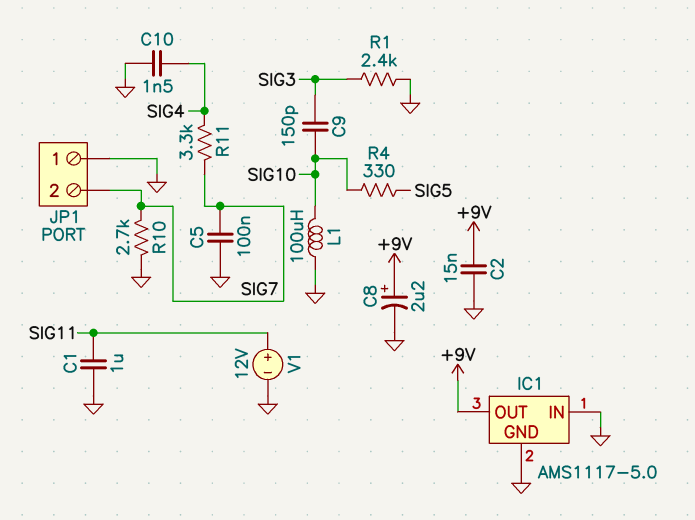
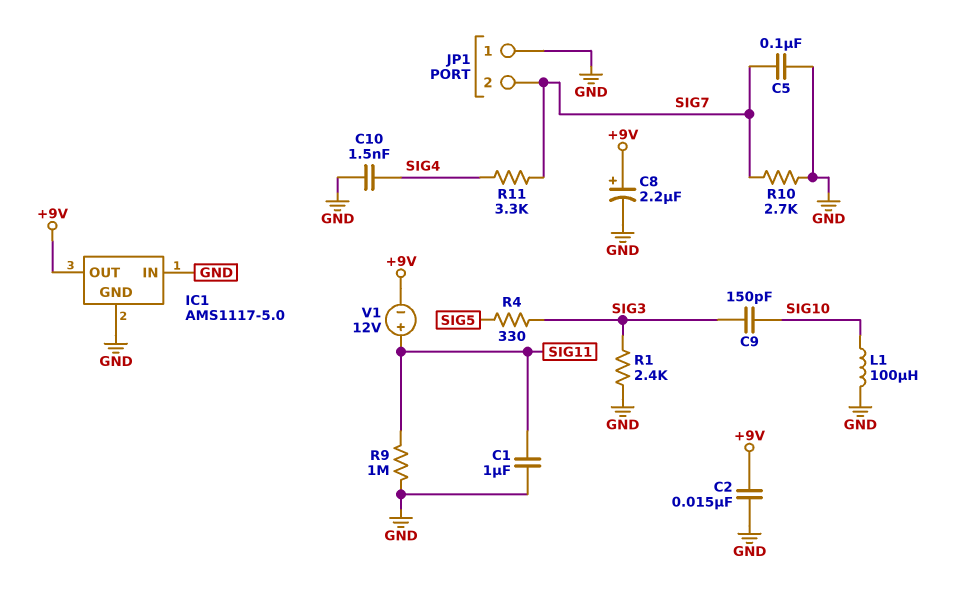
R4: 330 (SIG5, SIG10) -> 330 (SIG3, SIG5)
R9: none -> 1M (GND, SIG11)
V1: 12V (plus SIG11, minus GND) -> 12V (plus SIG11, minus +9V)

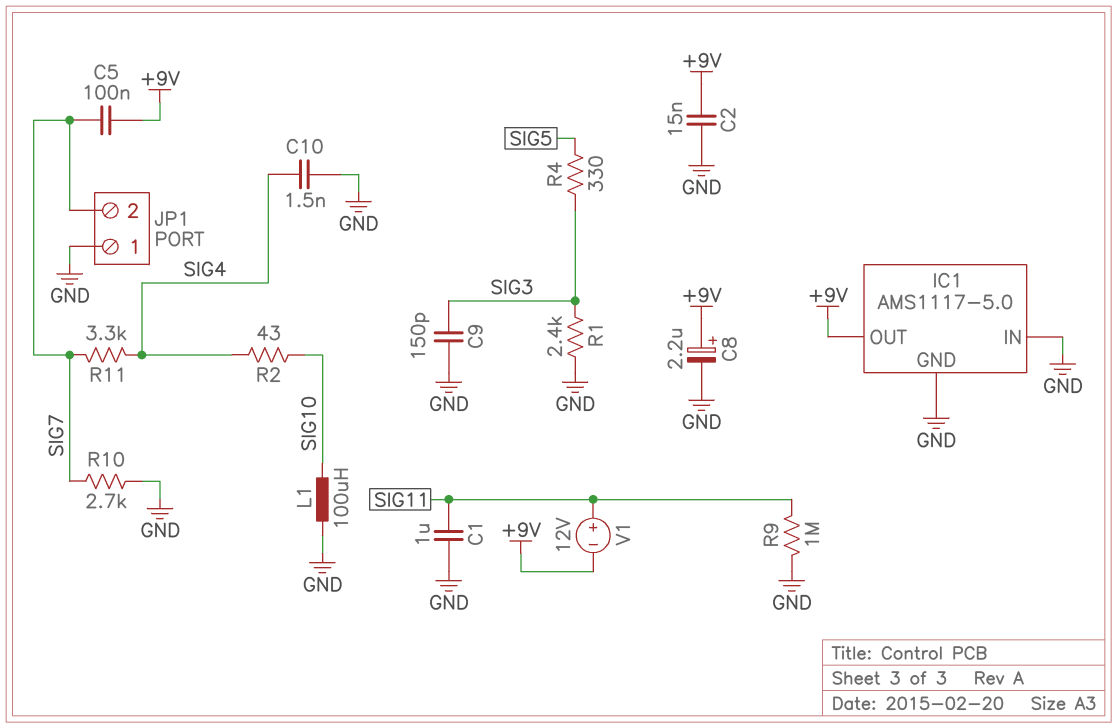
C5: 100nF (GND, SIG7) -> 100nF (+9V, SIG7)
C9: 150pF (SIG3, SIG10) -> 150pF (GND, SIG3)
R2: none -> 43 (SIG4, SIG10)

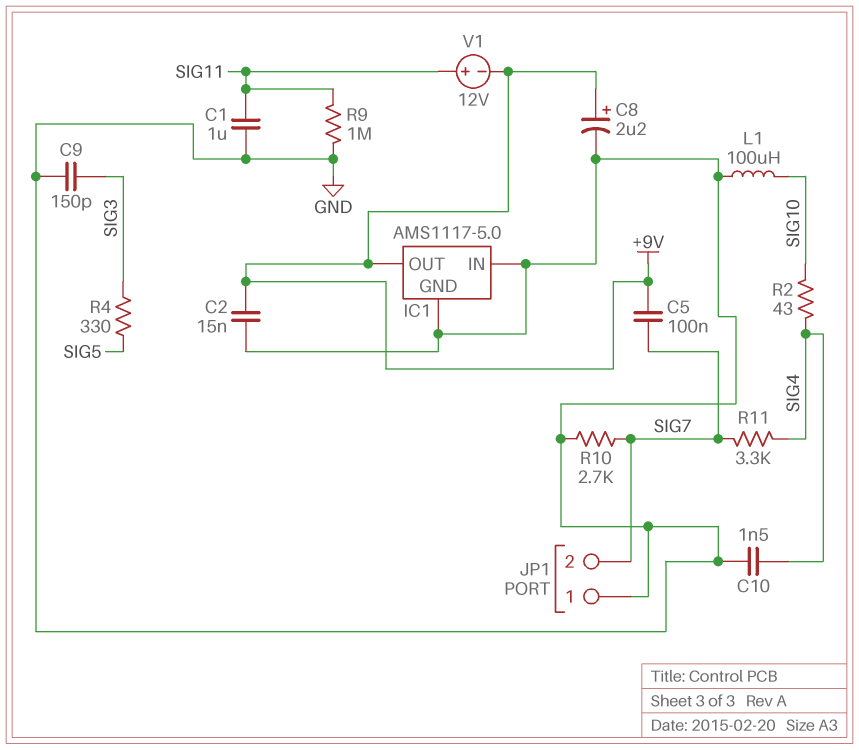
R1: 2.4k (GND, SIG3) -> none

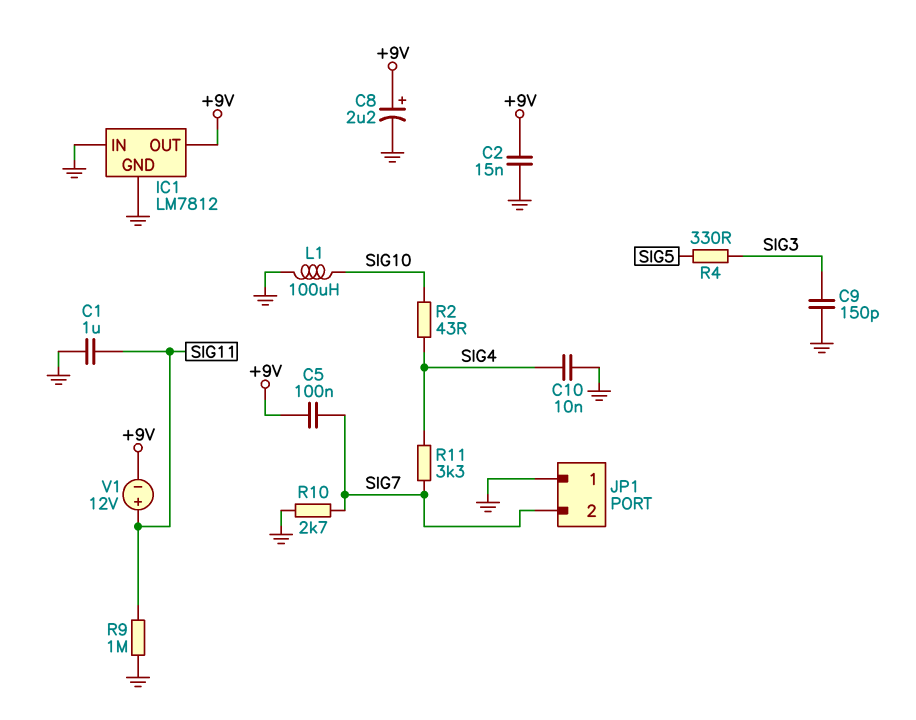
C10: 1.5nF (GND, SIG4) -> 10nF (GND, SIG4)
IC1: AMS1117-5.0 -> LM7812

